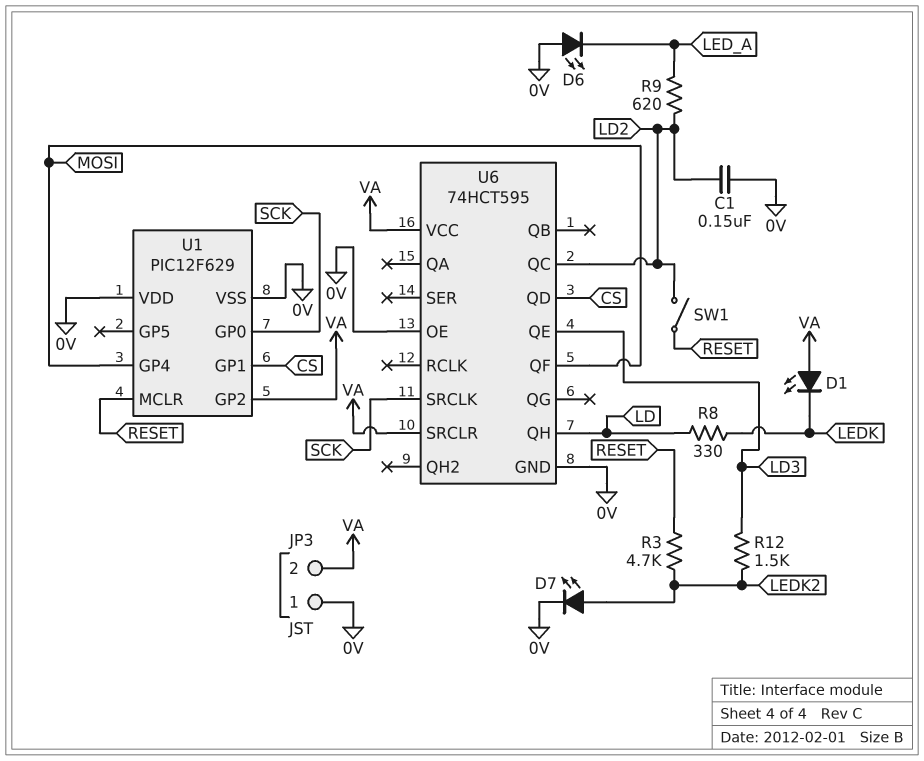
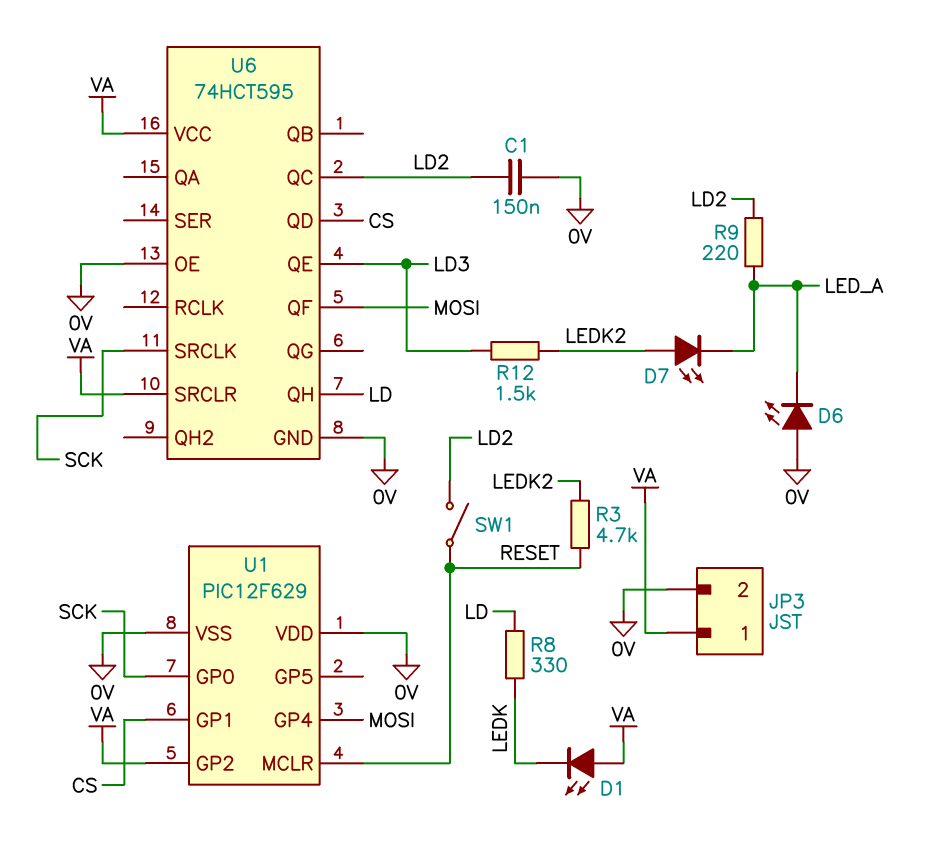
D7: LED (A LEDK2, K 0V) -> LED (A LEDK2, K LED_A)
JP3 pin 1: 0V -> VA
JP3 pin 2: VA -> 0V
R9: 620 (LD2, LED_A) -> 220 (LD2, LED_A)

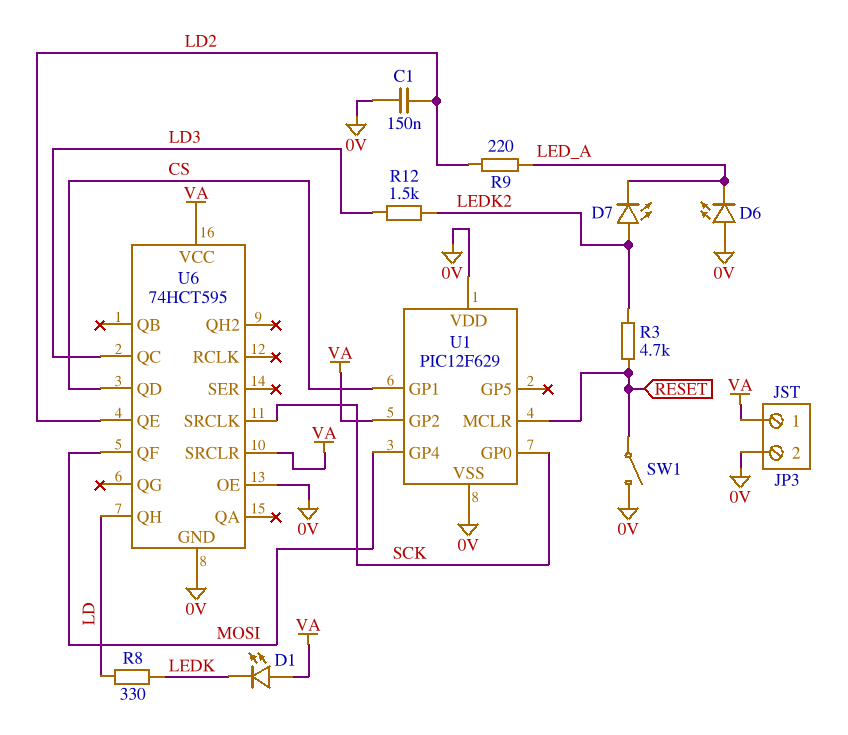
SW1: switch (LD2, RESET) -> switch (0V, RESET)
U6 pin QC: LD2 -> LD3
U6 pin QE: LD3 -> LD2

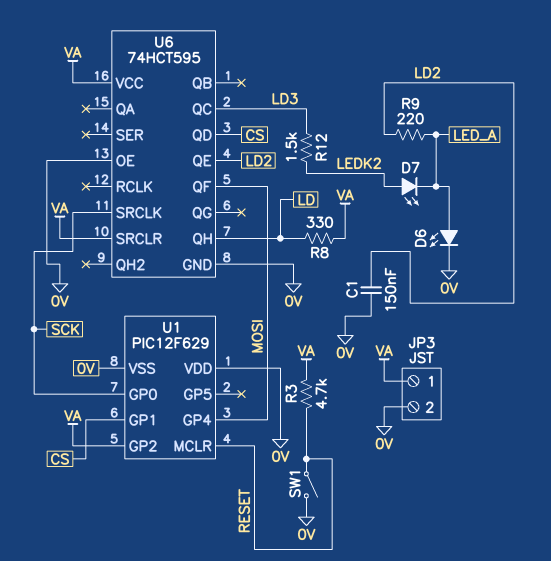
D1: LED (A VA, K LEDK) -> none
D6: LED (A 0V, K LED_A) -> LED (A LED_A, K 0V)
R3: 4.7k (LEDK2, RESET) -> 4.7k (RESET, VA)
R8: 330 (LD, LEDK) -> 330 (LD, VA)

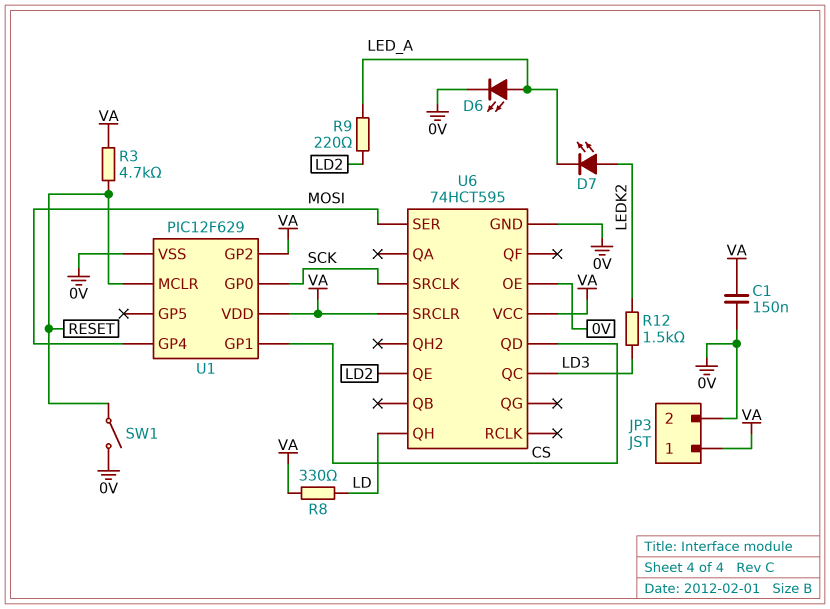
C1: 150nF (0V, LD2) -> 150nF (0V, VA)
U1 pin VDD: 0V -> VA
U6 pin QF: MOSI -> none
U6 pin SER: none -> MOSI

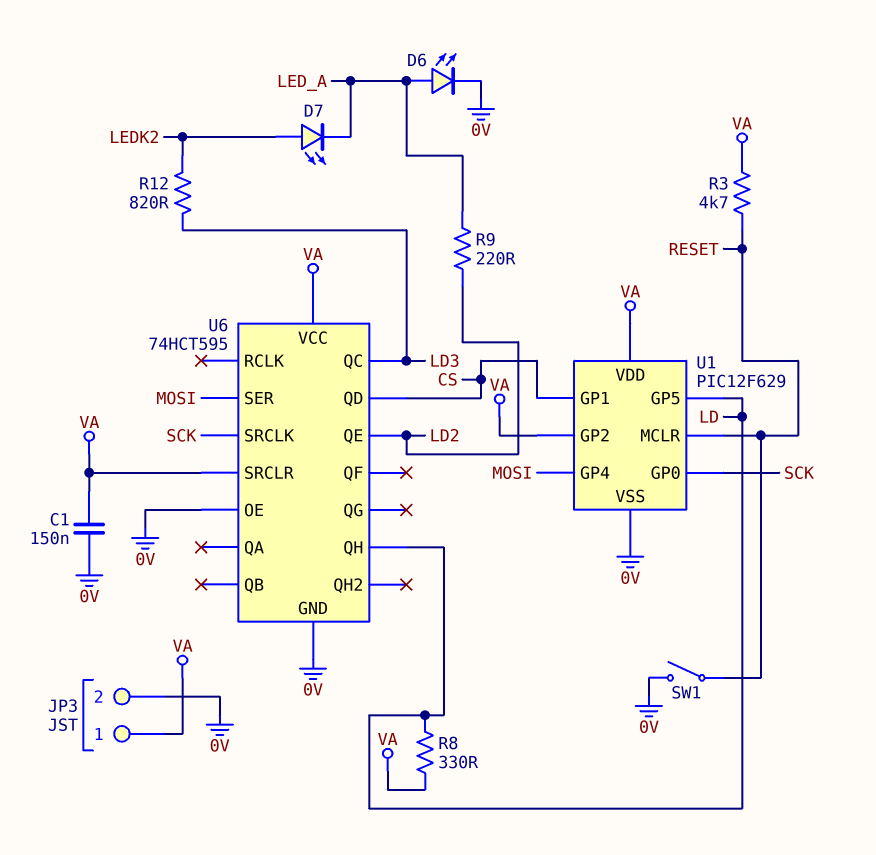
R12: 1.5k (LD3, LEDK2) -> 820 (LD3, LEDK2)
U1 pin GP5: none -> LD

